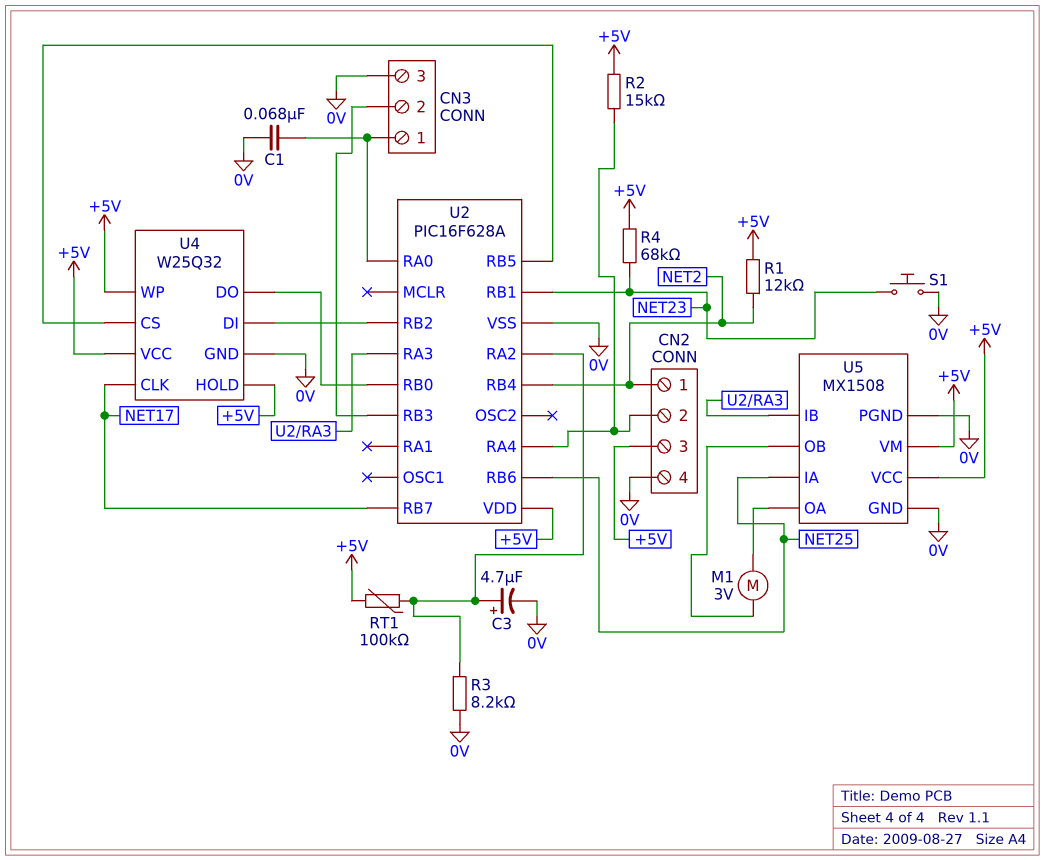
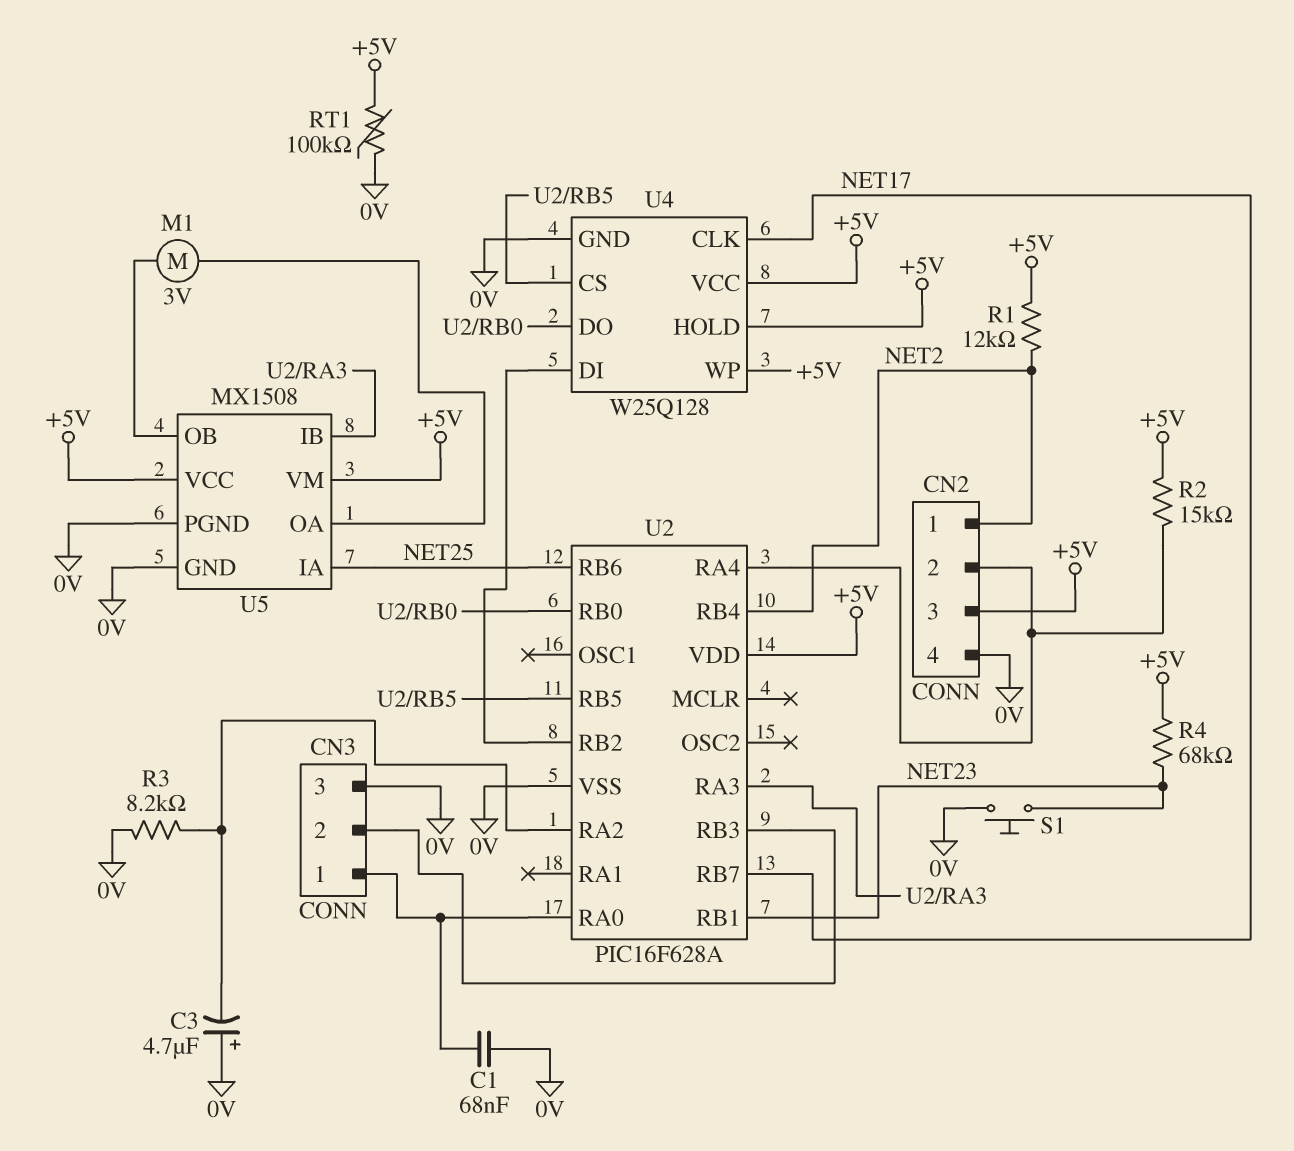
C3: 4.7uF (plus U2/RA2, minus 0V) -> 4.7uF (plus 0V, minus U2/RA2)
RT1: 100k (+5V, U2/RA2) -> 100k (+5V, 0V)
U4: W25Q32 -> W25Q128

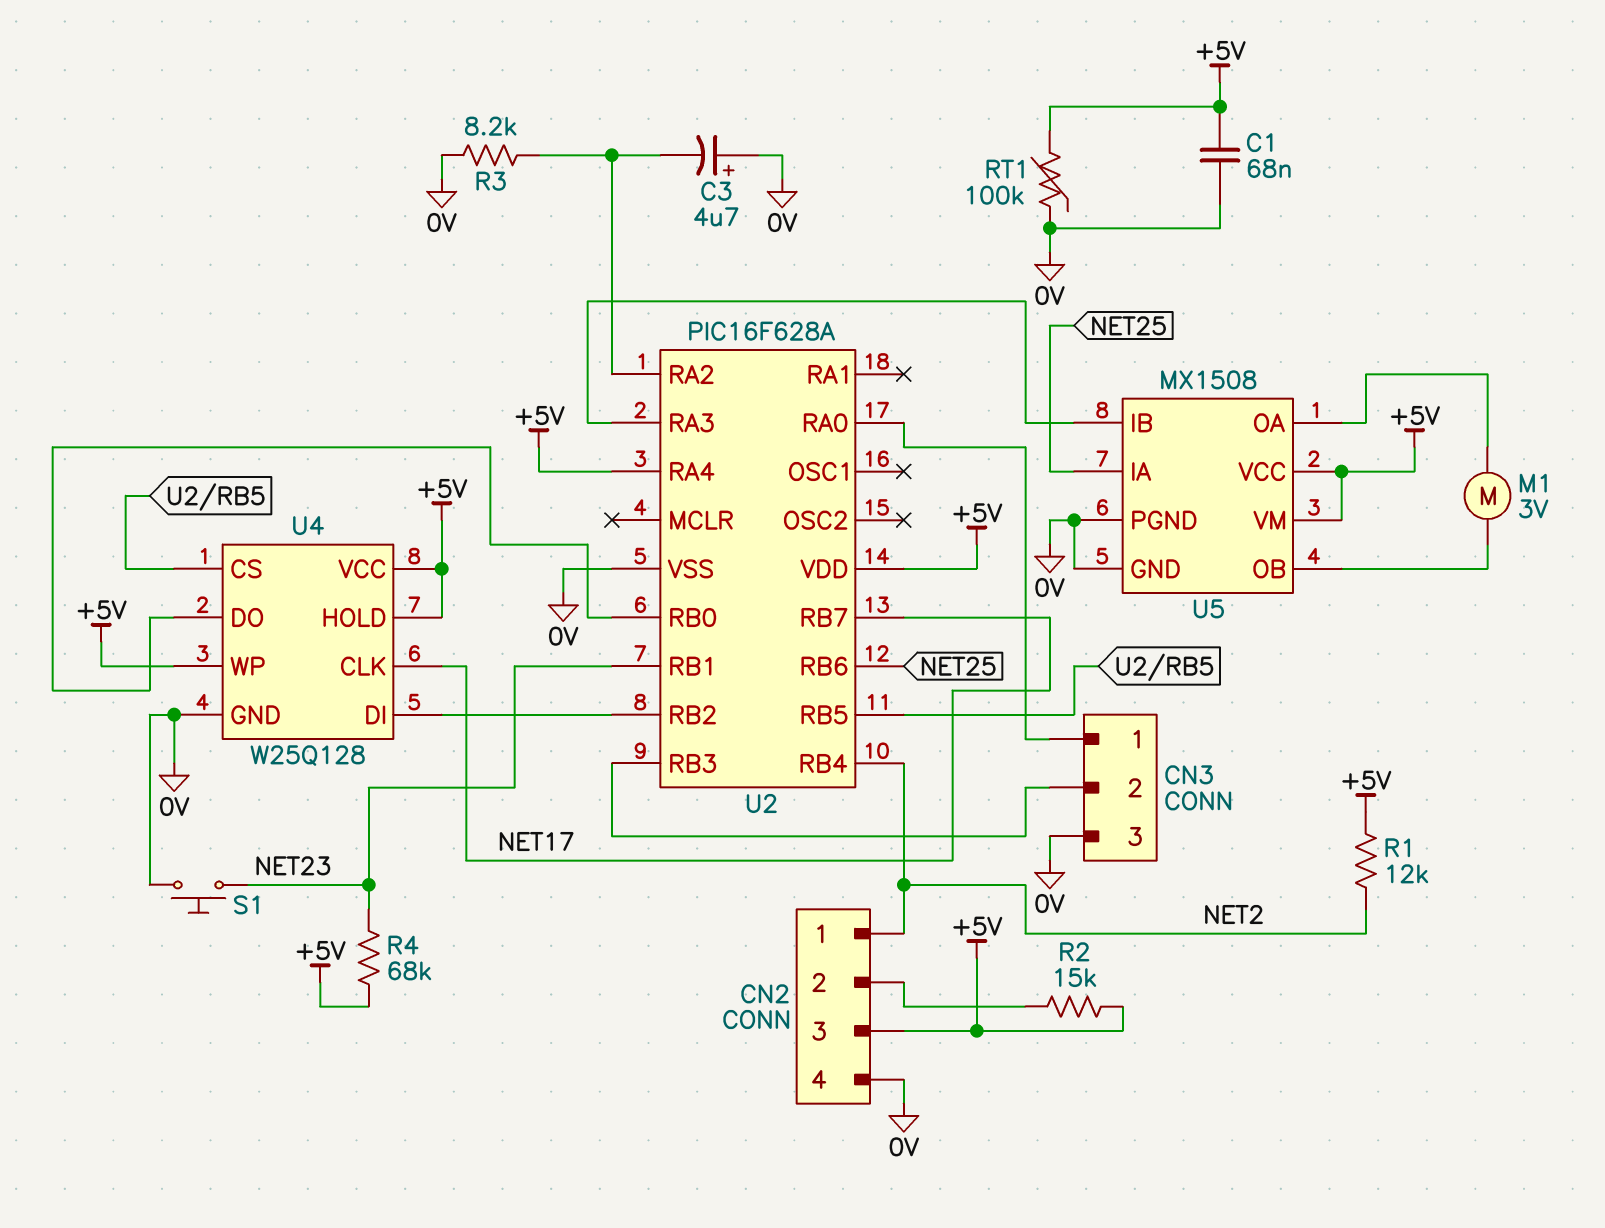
C1: 68nF (0V, CN3/1) -> 68nF (+5V, 0V)
U2 pin RA4: CN2/2 -> +5V

